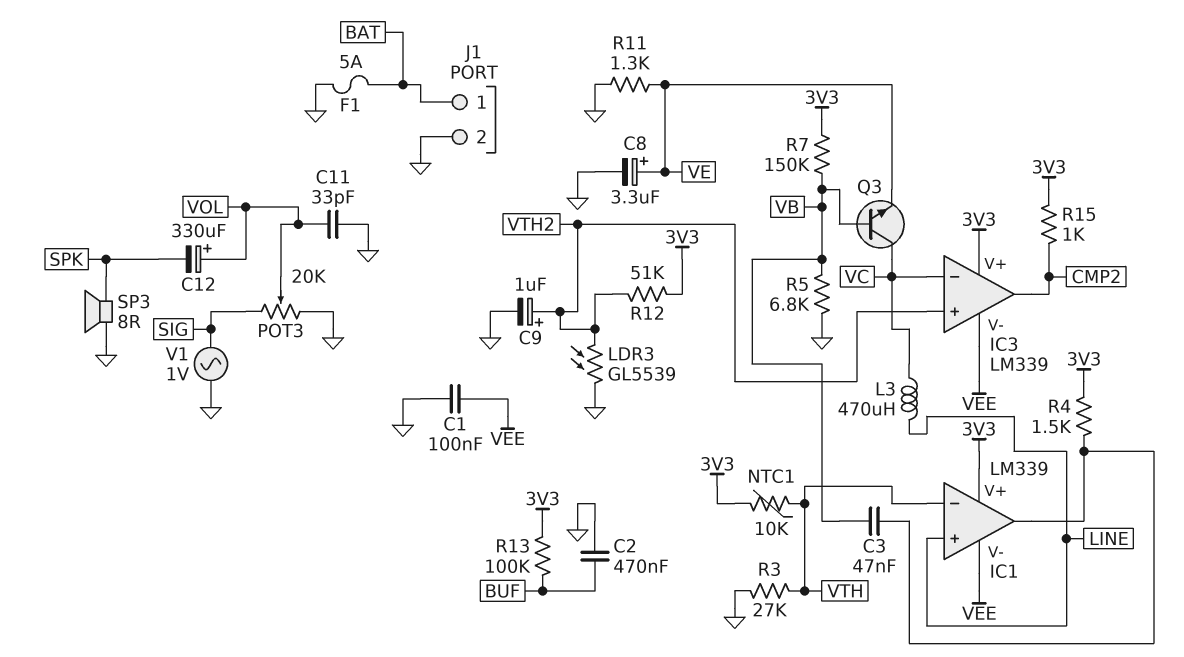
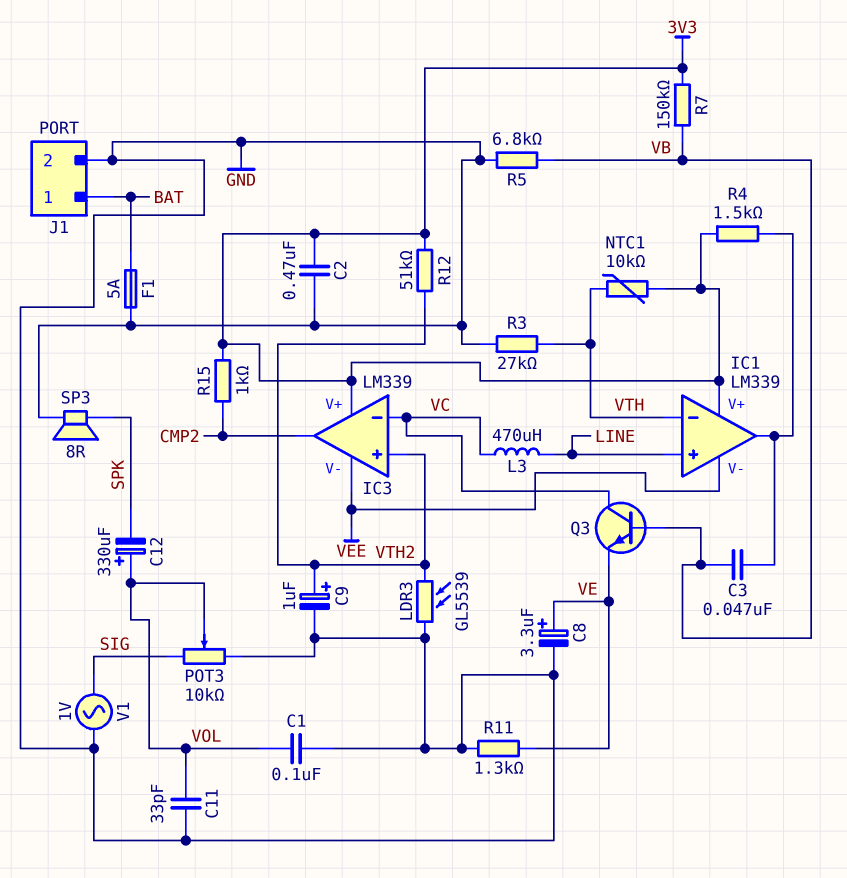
C1: 100nF (GND, VEE) -> 100nF (GND, VOL)
C2: 470nF (BUF, GND) -> 470nF (3V3, GND)
POT3: 20k (GND, SIG, wiper VOL) -> 10k (GND, SIG, wiper VOL)
R13: 100k (3V3, BUF) -> none

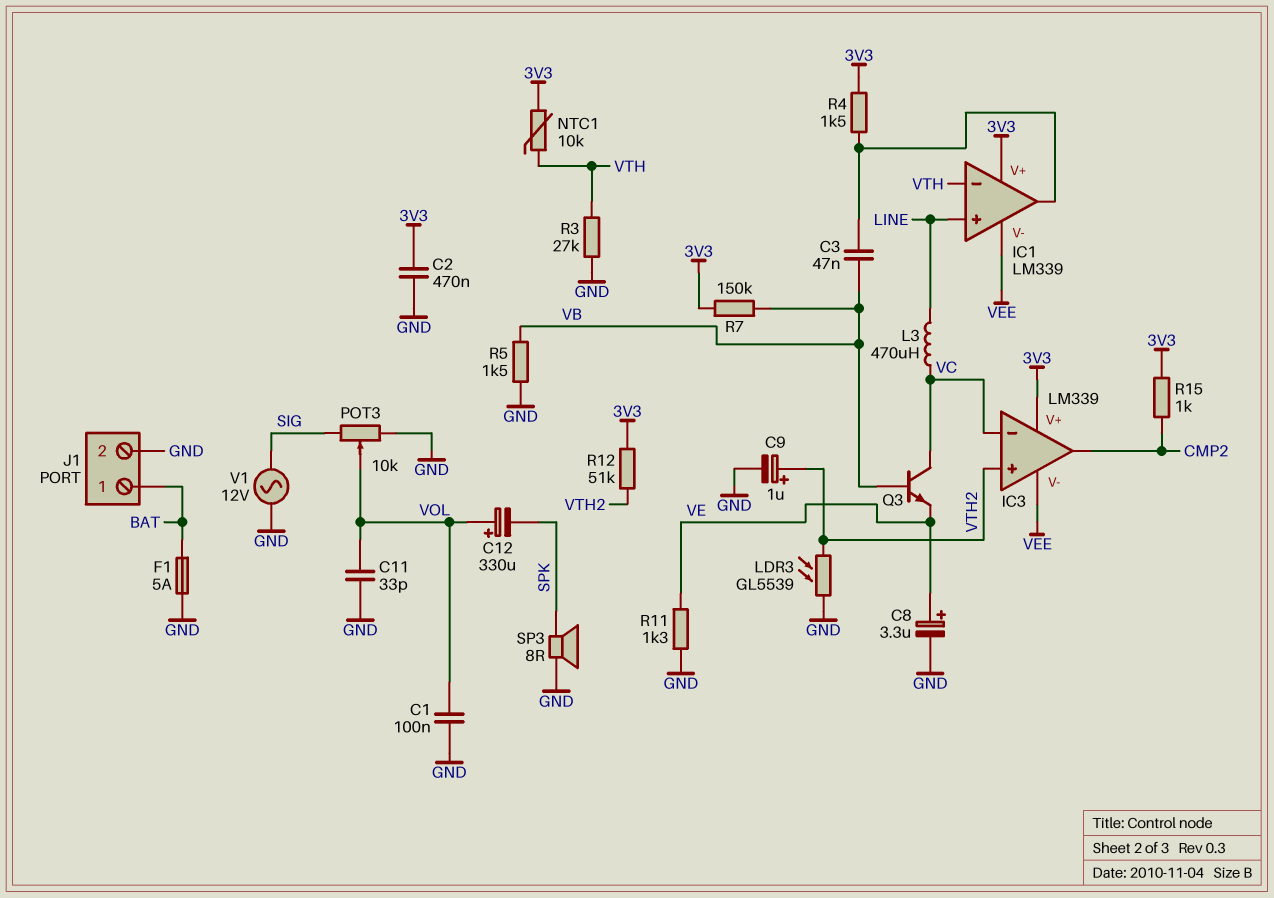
R5: 6.8k (GND, VB) -> 1.5k (GND, VB)
V1: AC 1V (GND, SIG) -> AC 12V (GND, SIG)

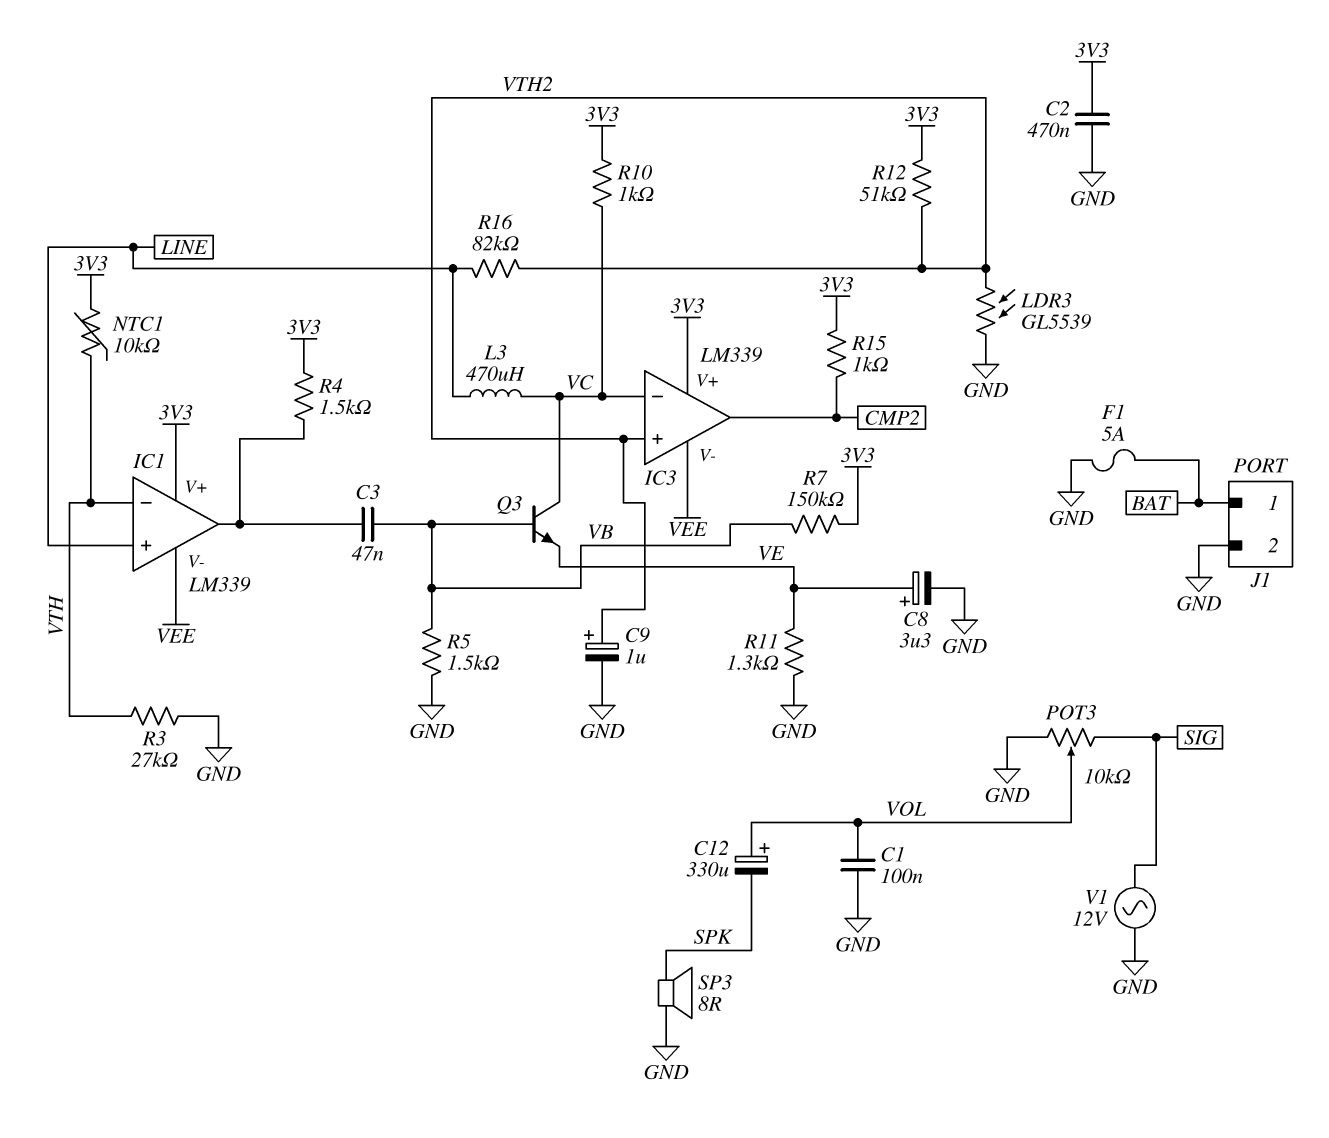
C11: 33pF (GND, VOL) -> none
R10: none -> 1k (3V3, VC)
R16: none -> 82k (LINE, VTH2)

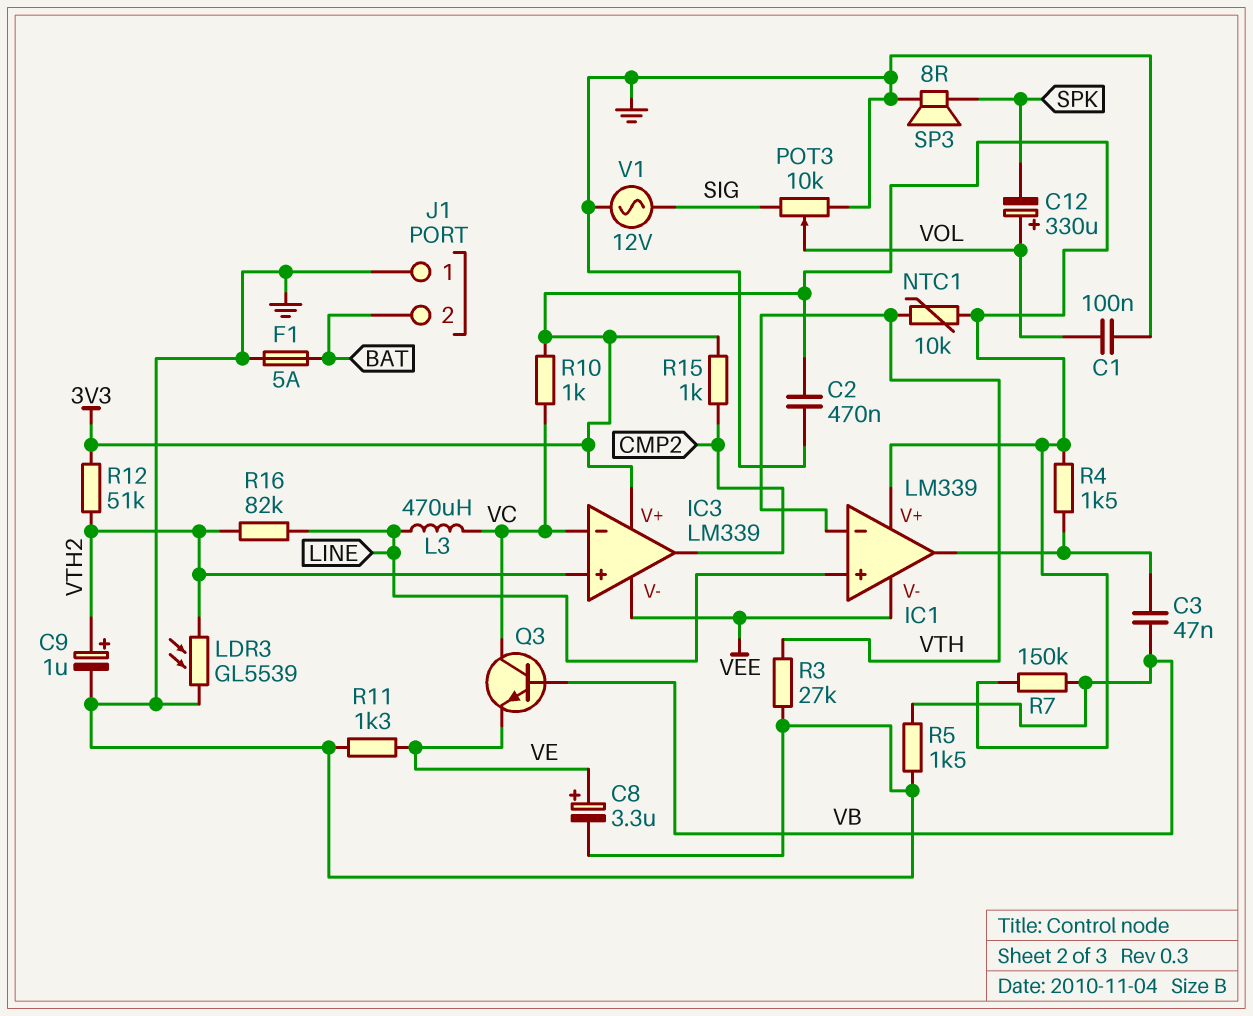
J1 pin 1: BAT -> GND
J1 pin 2: GND -> BAT

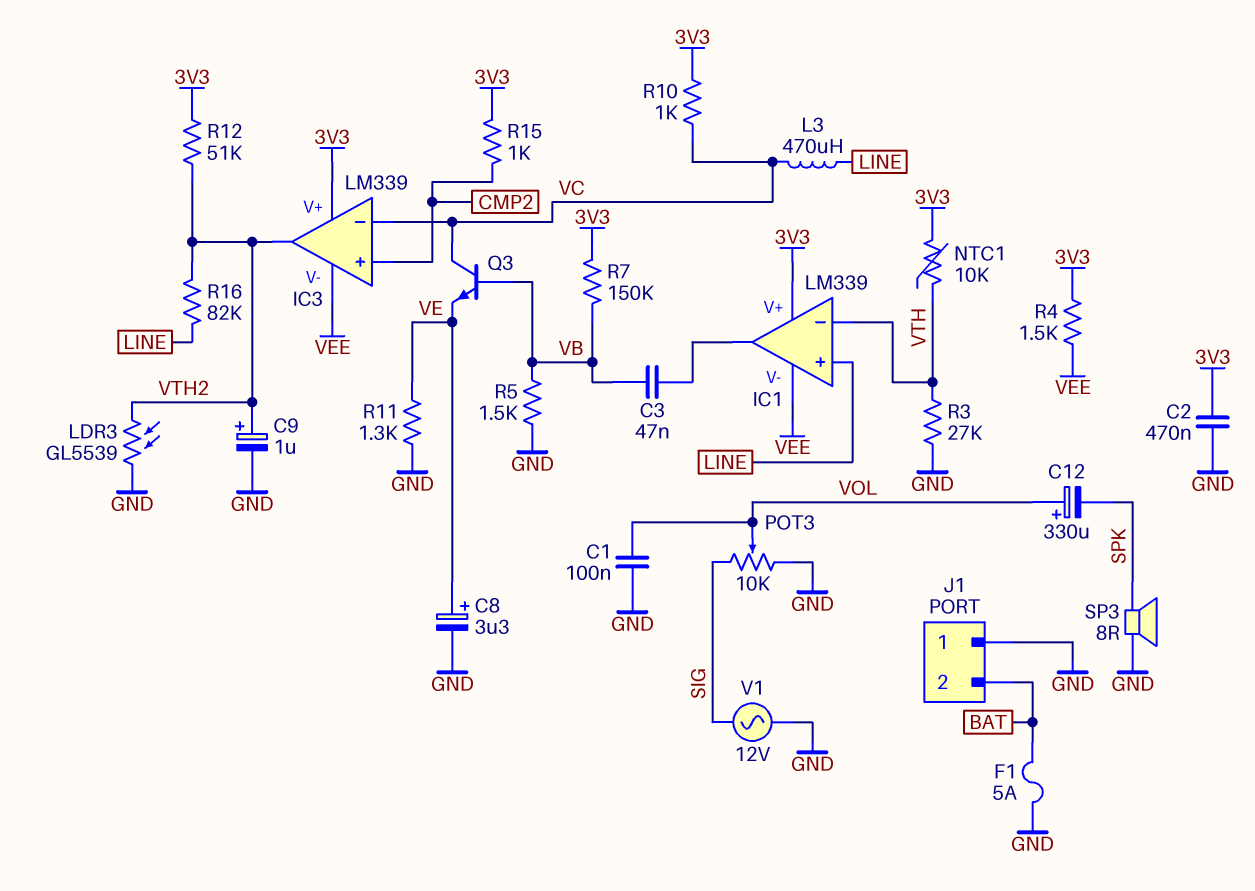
IC3 pin in+: VTH2 -> CMP2
IC3 pin out: CMP2 -> VTH2
R4: 1.5k (3V3, IC1/out) -> 1.5k (3V3, VEE)

